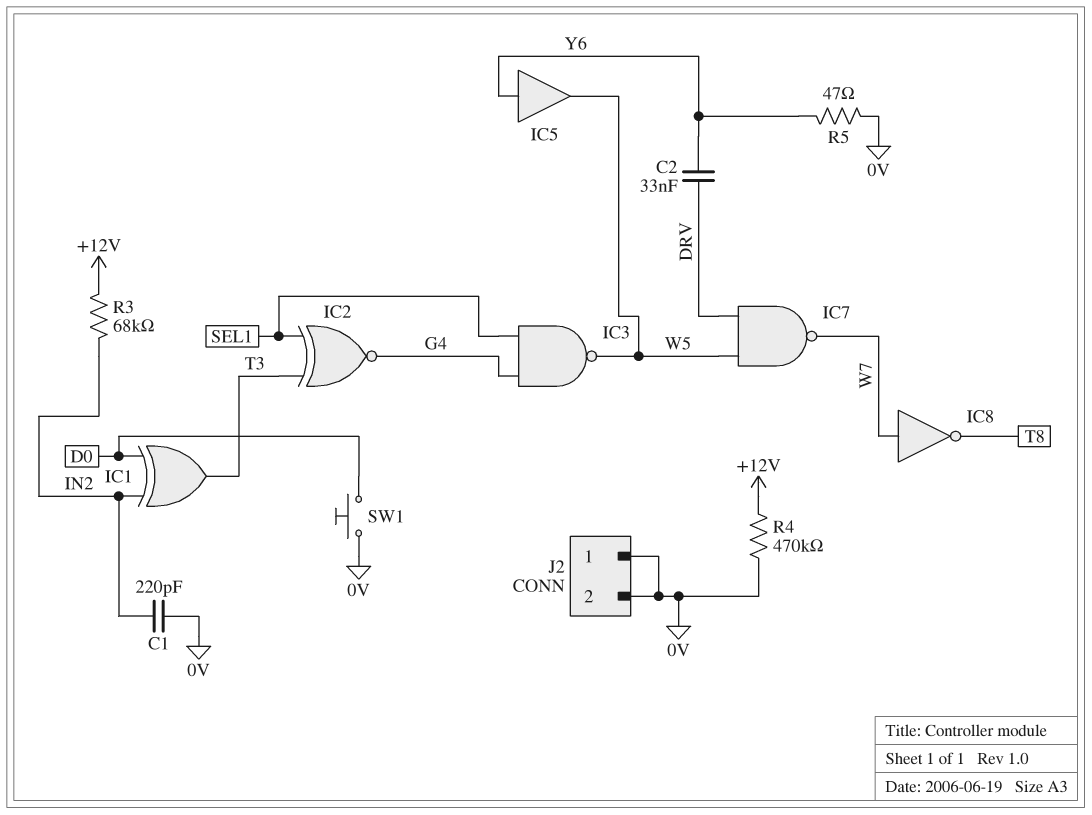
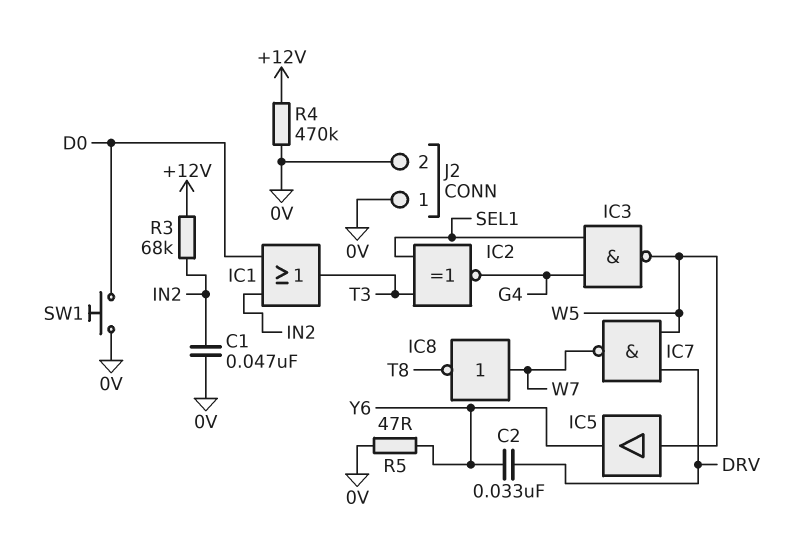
C1: 220pF (0V, IN2) -> 47nF (0V, IN2)
IC1: XOR (in D0, in IN2, out T3) -> OR (in D0, in IN2, out T3)
IC5: buffer (in Y6, out W5) -> buffer (in W5, out Y6)

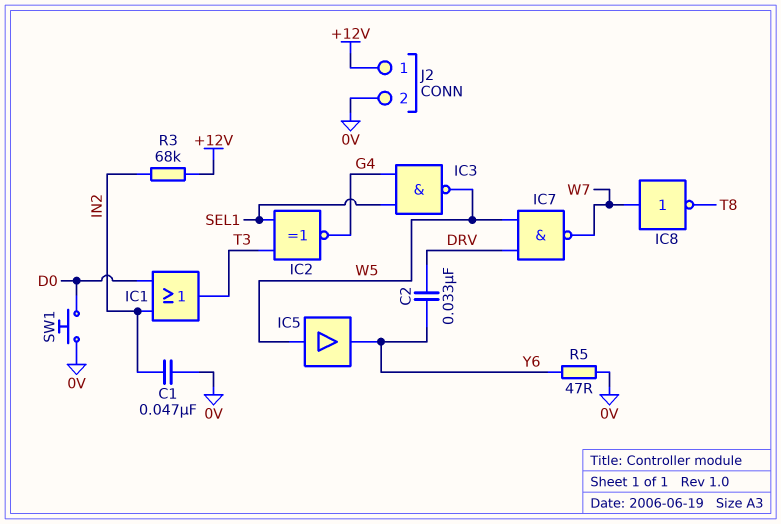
J2 pin 1: 0V -> +12V
R4: 470k (+12V, 0V) -> none

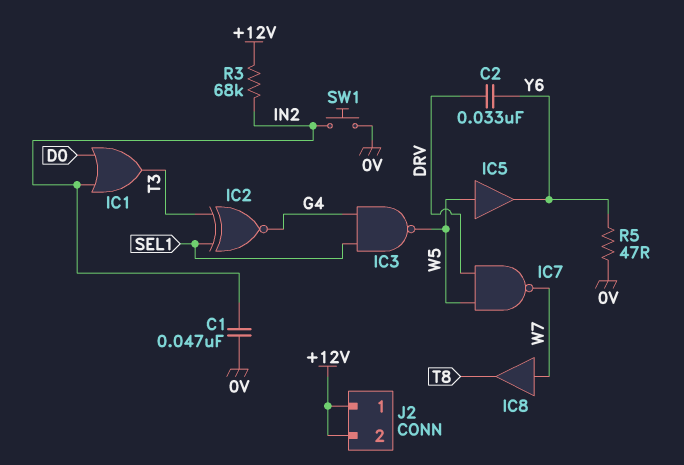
IC8: NOT (in W7, out T8) -> buffer (in W7, out T8)
J2 pin 2: 0V -> +12V
SW1: button (0V, D0) -> button (0V, IN2)

